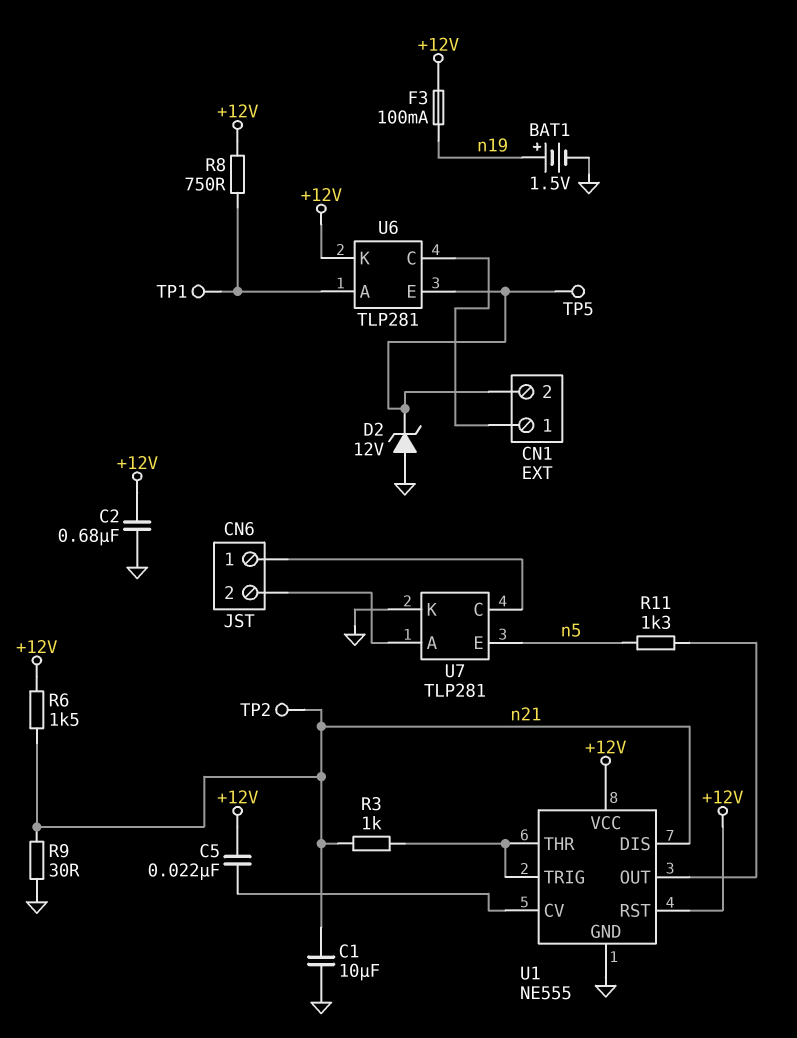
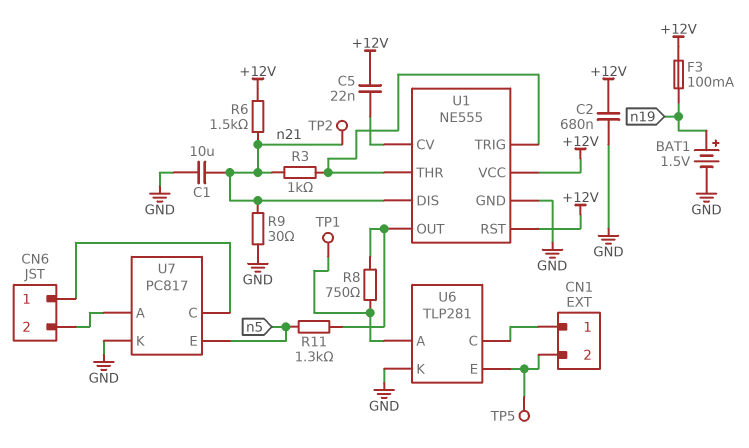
D2: zener 12V (A GND, K CN1/2) -> none
R8: 750 (+12V, U6/A) -> 750 (U1/OUT, U6/A)
U6 pin K: +12V -> GND
U7: TLP281 -> PC817

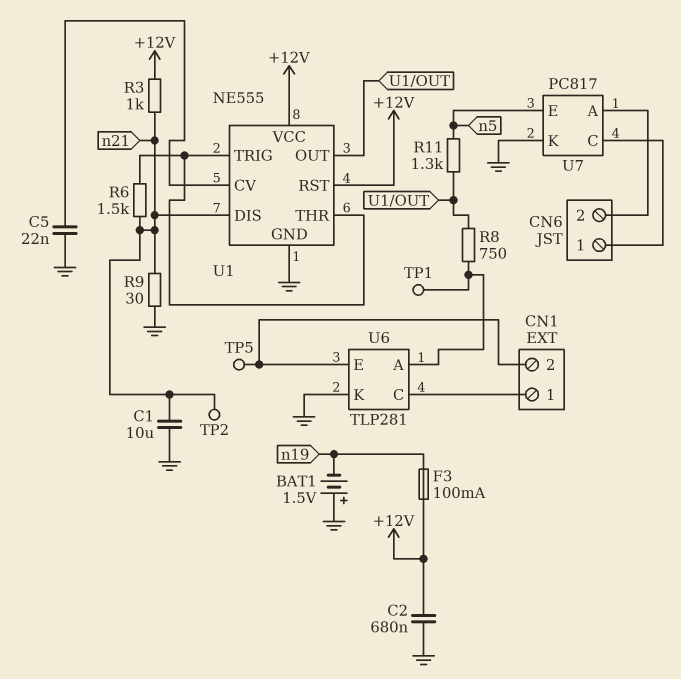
BAT1: 1.5V (plus n19, minus GND) -> 1.5V (plus GND, minus n19)
C5: 22nF (+12V, U1/CV) -> 22nF (GND, U1/CV)
R3: 1k (U1/THR, n21) -> 1k (+12V, n21)
R6: 1.5k (+12V, n21) -> 1.5k (U1/THR, n21)

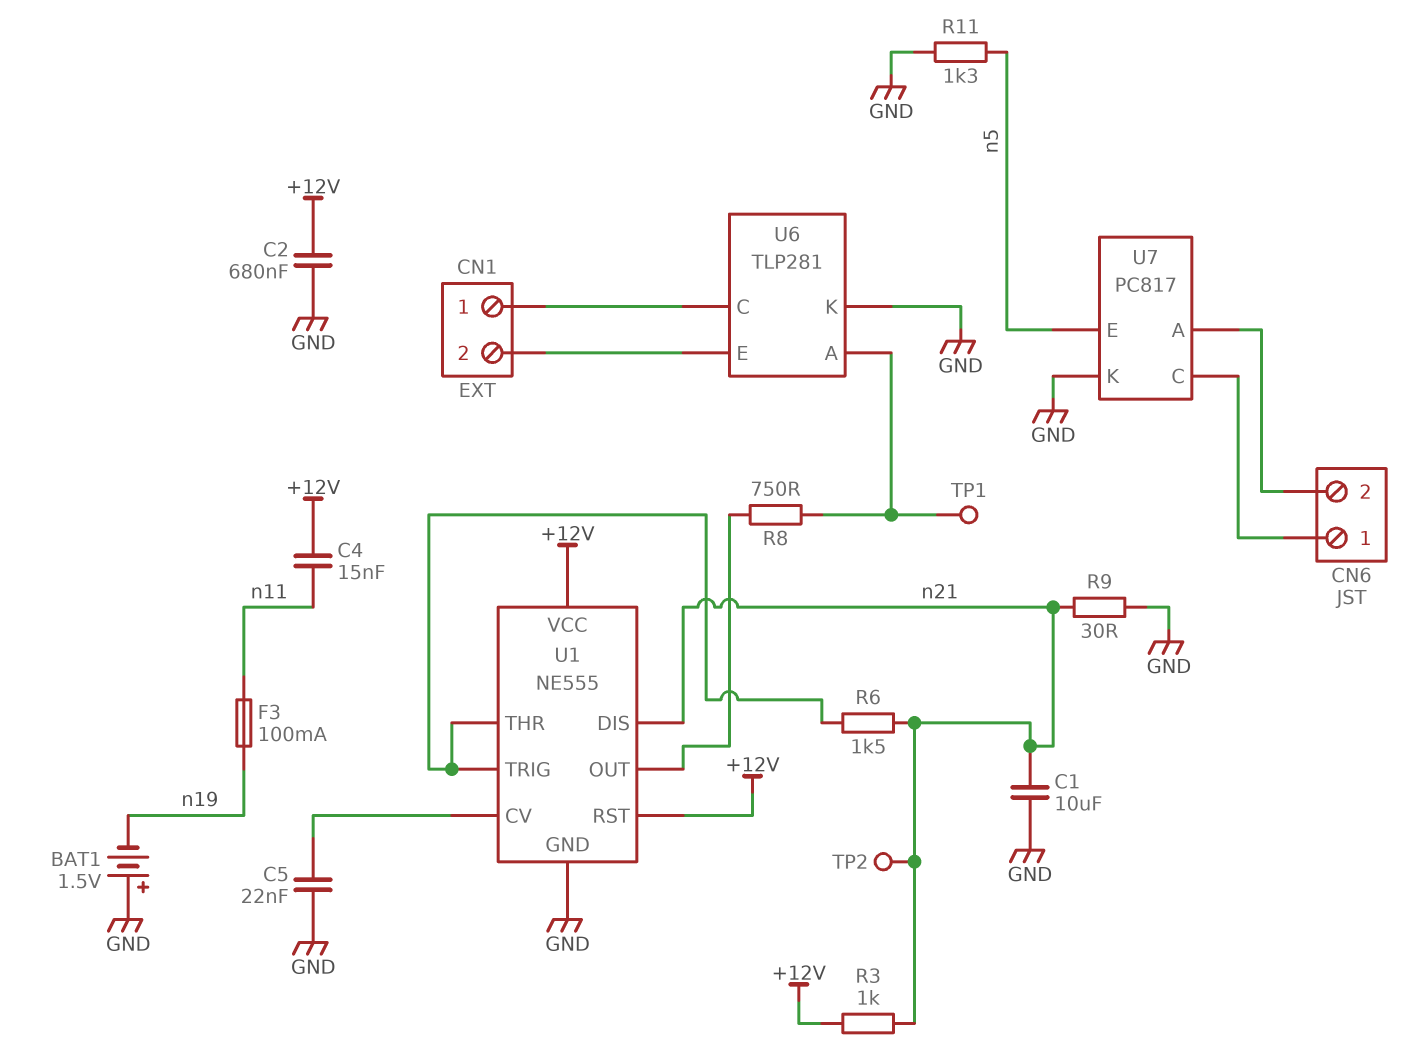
C4: none -> 15nF (+12V, n11)
F3: 100mA (+12V, n19) -> 100mA (n11, n19)
R11: 1.3k (U1/OUT, n5) -> 1.3k (GND, n5)
TP5: test point (CN1/2) -> none

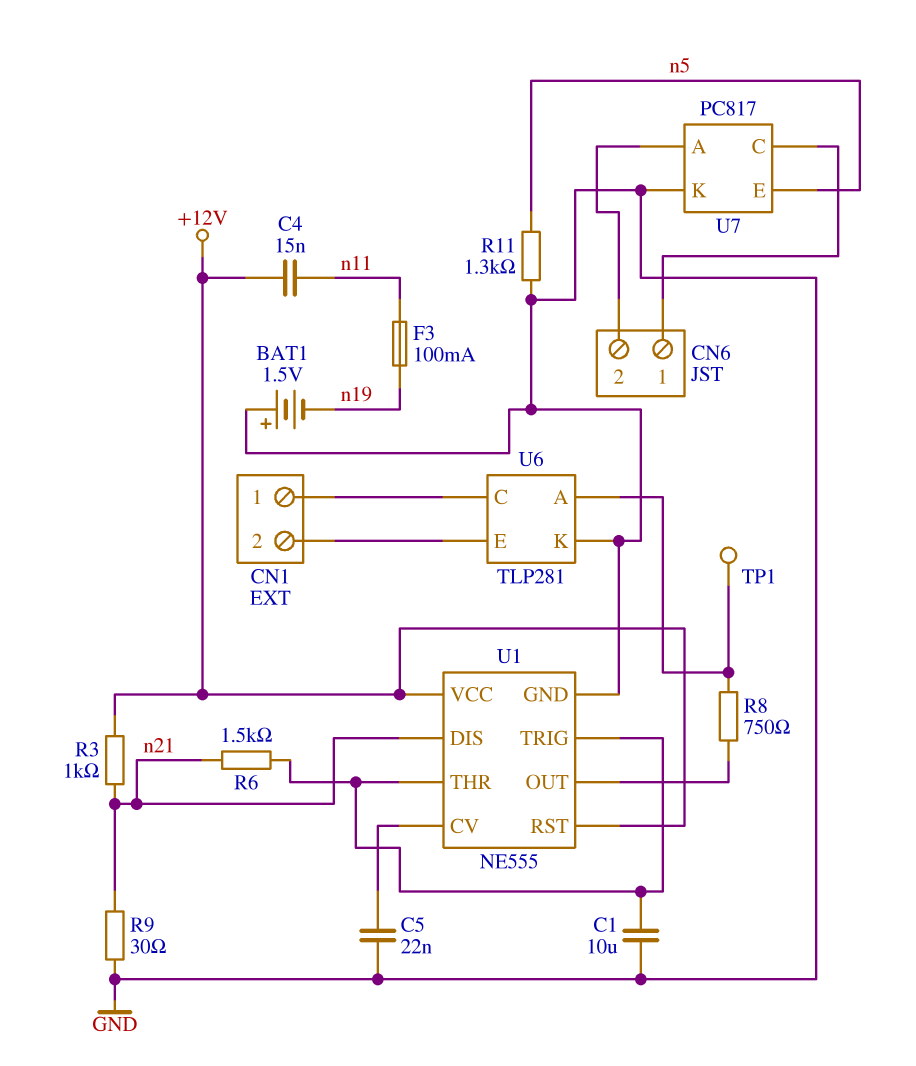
C1: 10uF (GND, n21) -> 10uF (GND, U1/THR)
C2: 680nF (+12V, GND) -> none
TP2: test point (n21) -> none

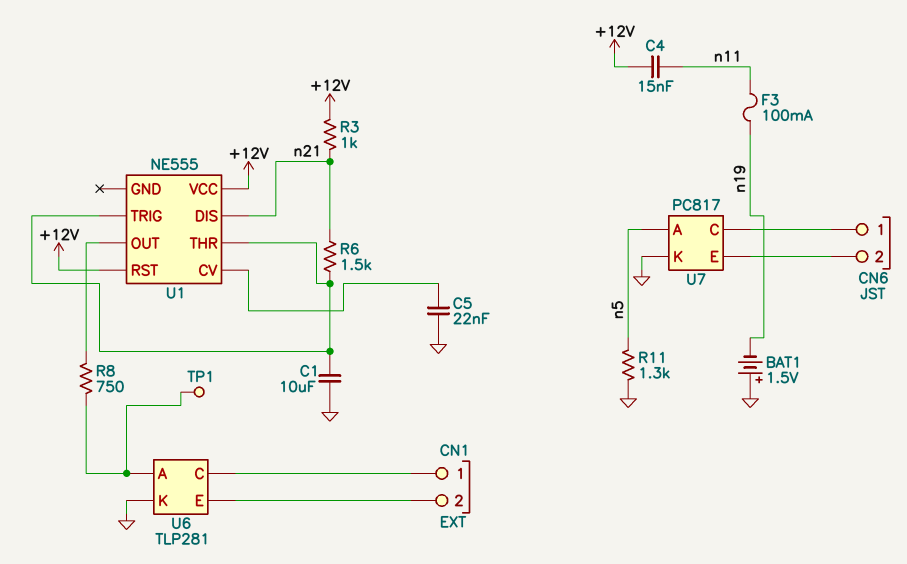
R9: 30 (GND, n21) -> none
U1 pin GND: GND -> none
U7 pin A: CN6/2 -> n5
U7 pin E: n5 -> CN6/2

